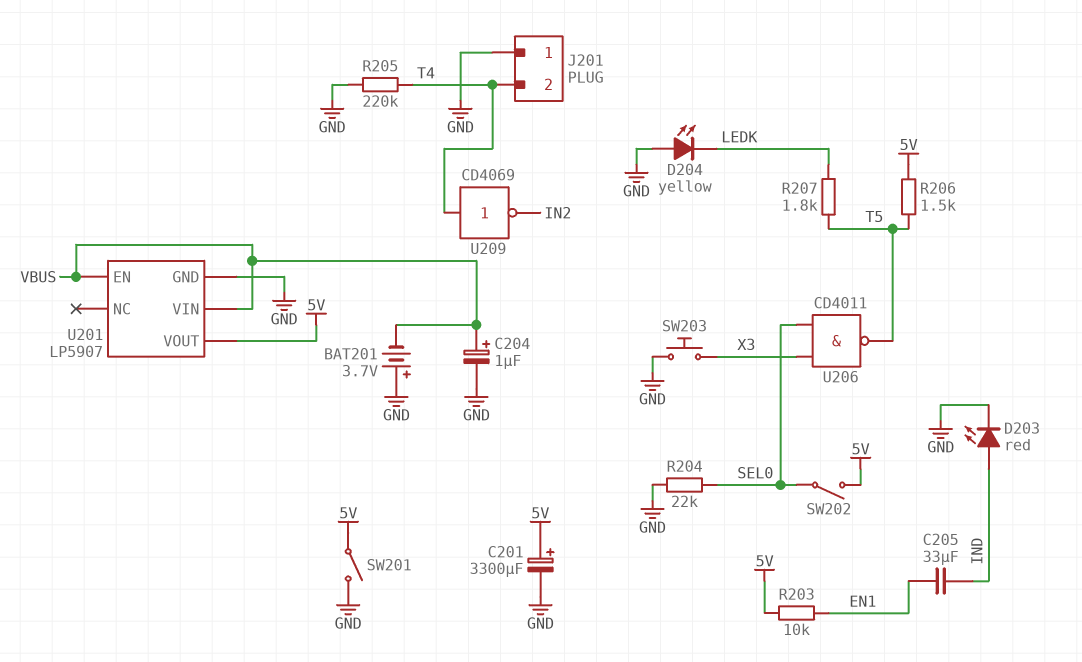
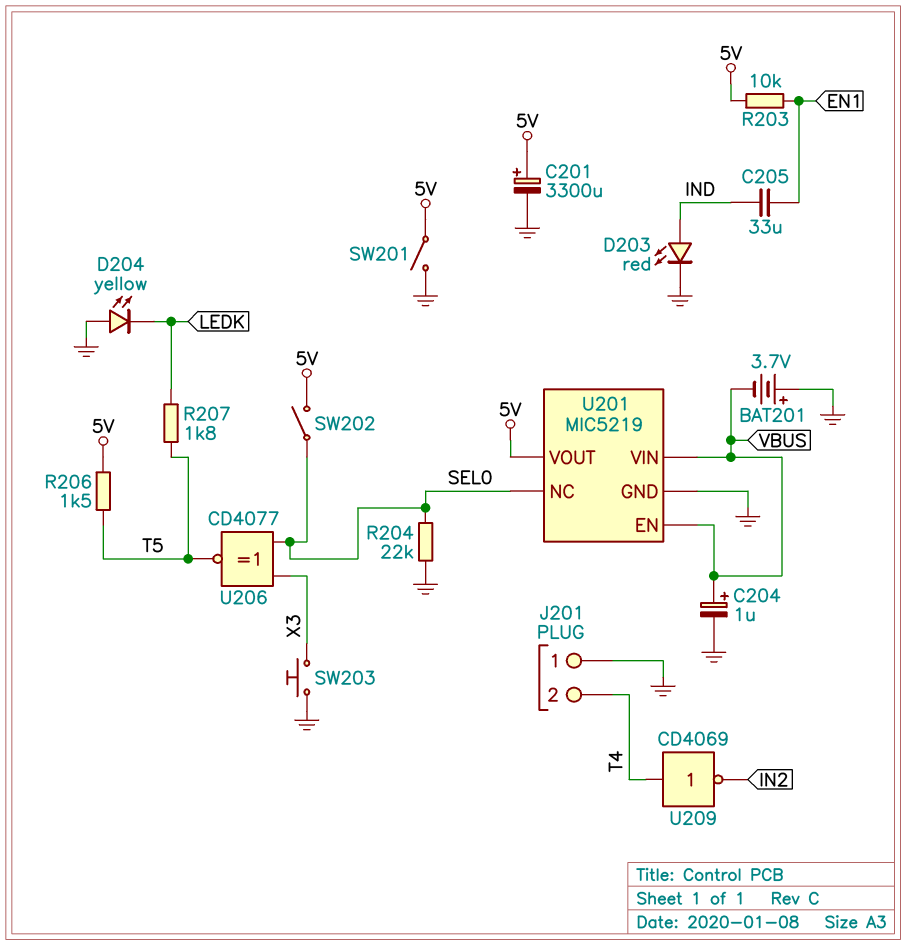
R205: 220k (GND, T4) -> none
U201: LP5907 -> MIC5219
U201 pin NC: none -> SEL0
U206: NAND CD4011 (in SEL0, in X3, out T5) -> XNOR CD4077 (in SEL0, in X3, out T5)

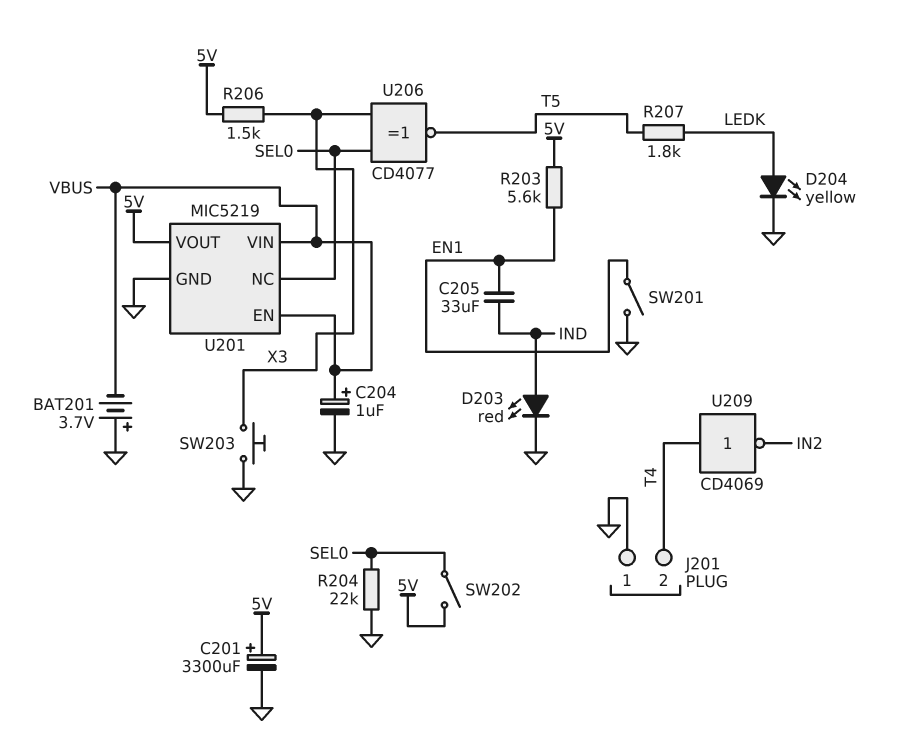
D204: LED yellow (A GND, K LEDK) -> LED yellow (A LEDK, K GND)
R203: 10k (5V, EN1) -> 5.6k (5V, EN1)
R206: 1.5k (5V, T5) -> 1.5k (5V, X3)
SW201: switch (5V, GND) -> switch (EN1, GND)

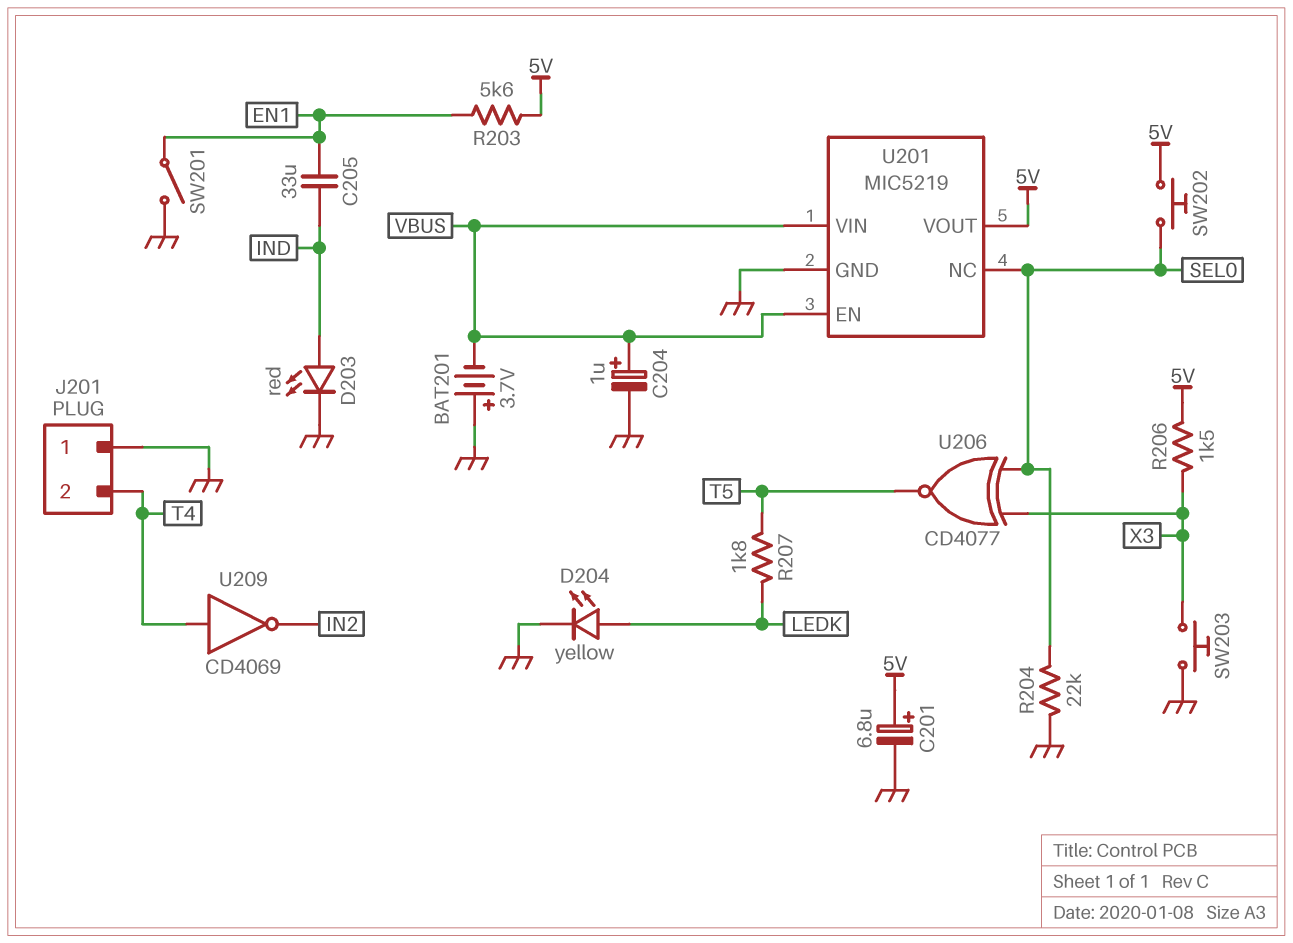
C201: 3300uF (plus 5V, minus GND) -> 6.8uF (plus 5V, minus GND)
SW202: switch (5V, SEL0) -> button (5V, SEL0)

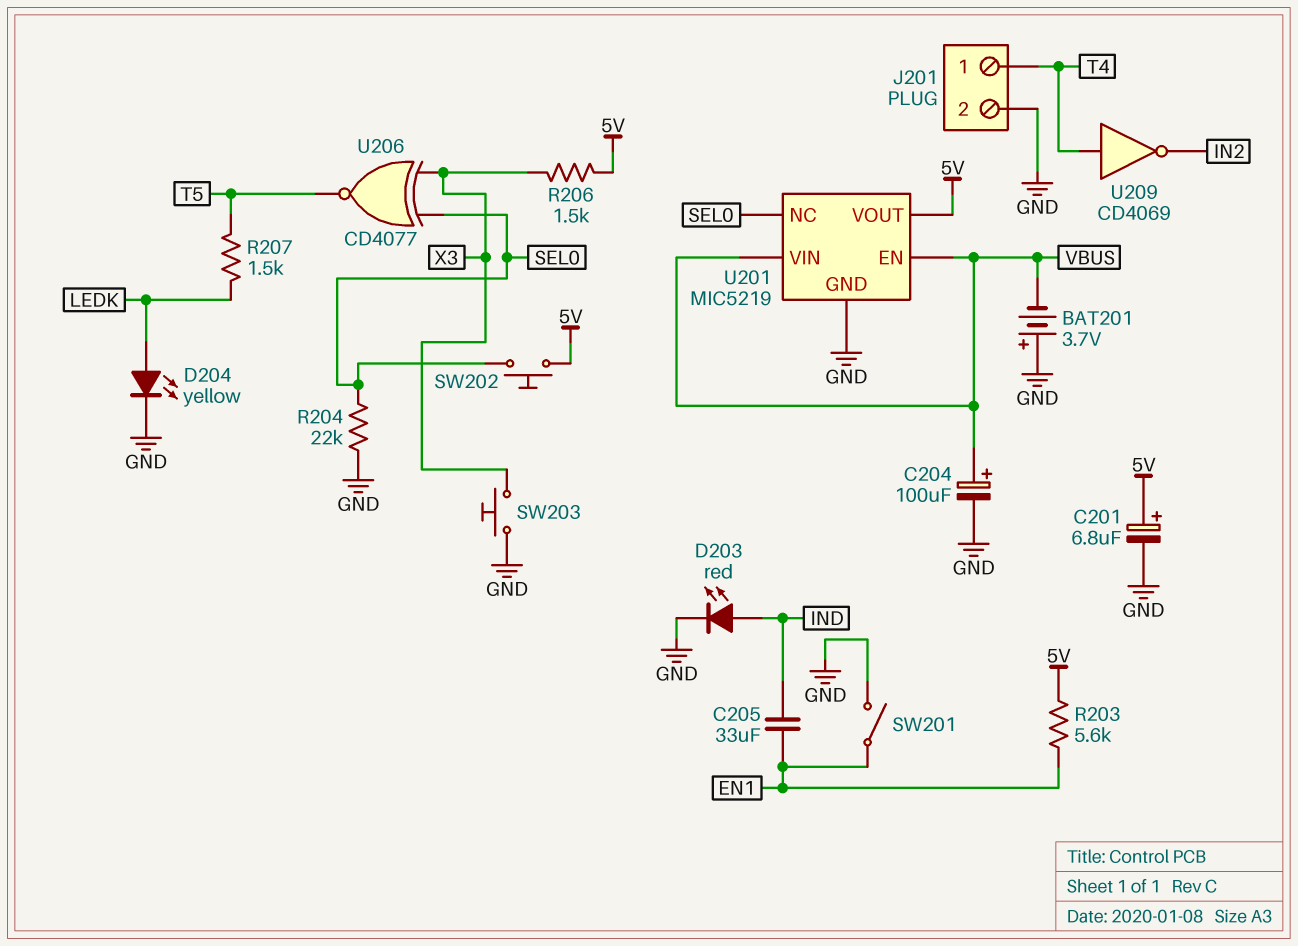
C204: 1uF (plus VBUS, minus GND) -> 100uF (plus VBUS, minus GND)
J201 pin 1: GND -> T4
J201 pin 2: T4 -> GND
R207: 1.8k (LEDK, T5) -> 1.5k (LEDK, T5)

